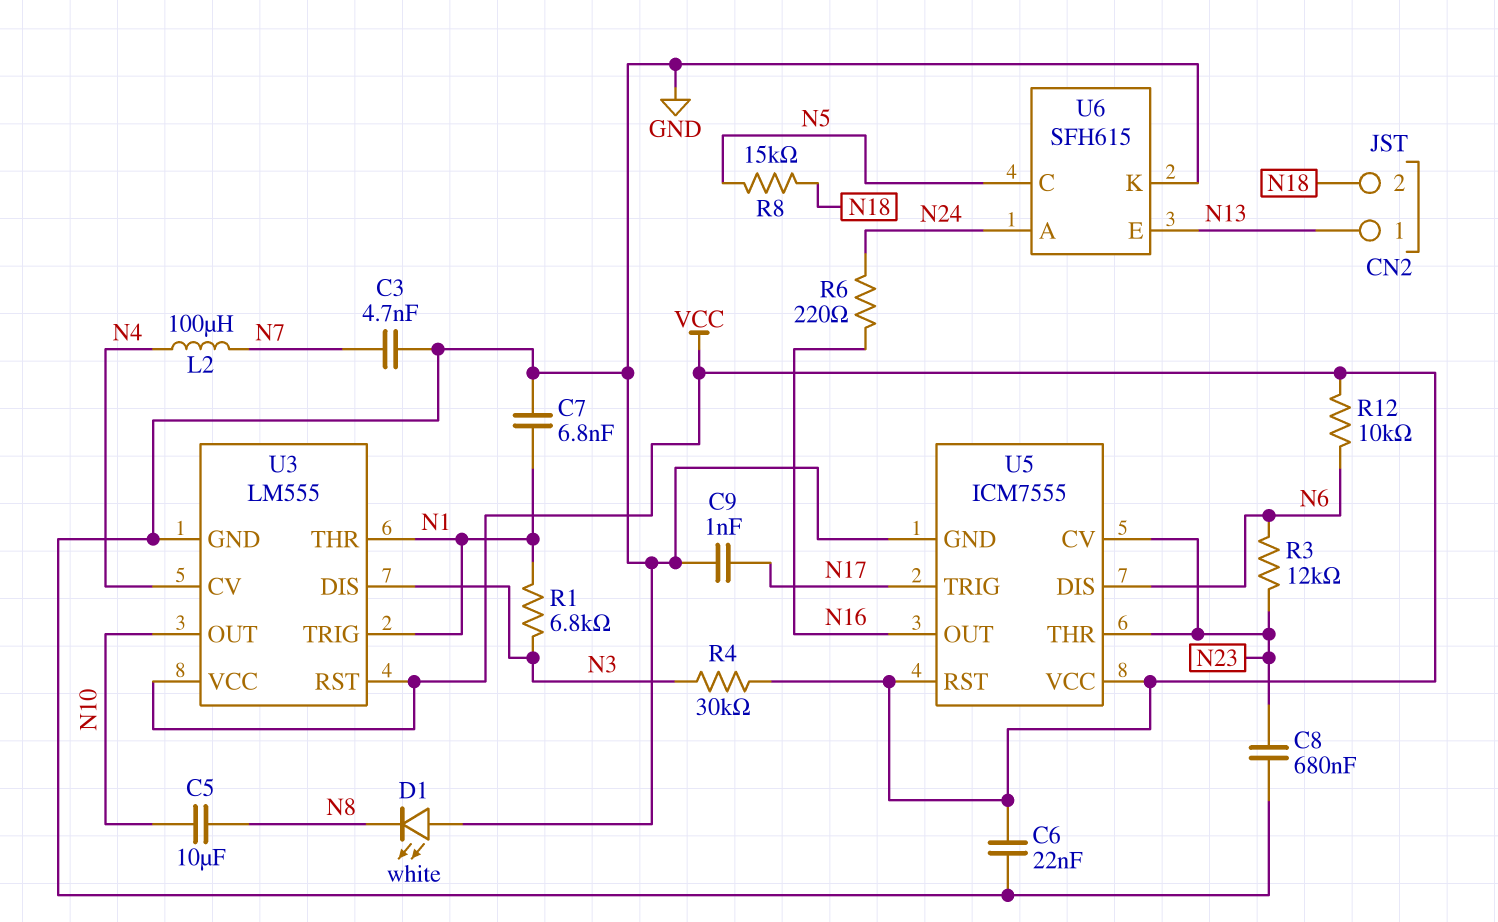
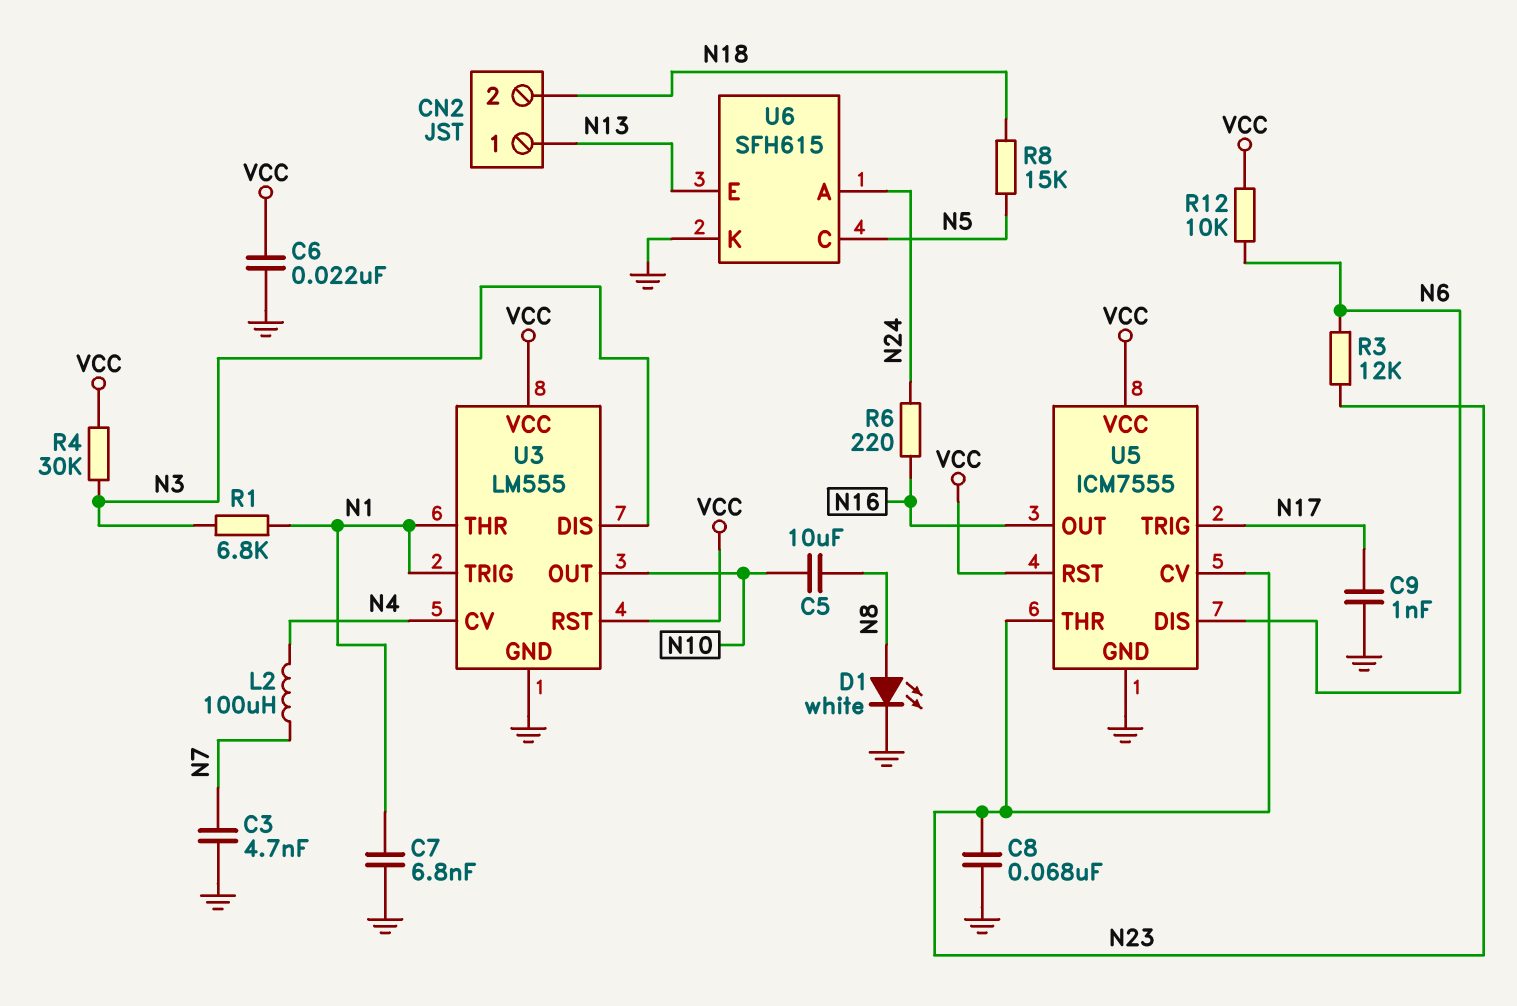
C8: 680nF (GND, N23) -> 68nF (GND, N23)
D1: LED white (A GND, K N8) -> LED white (A N8, K GND)

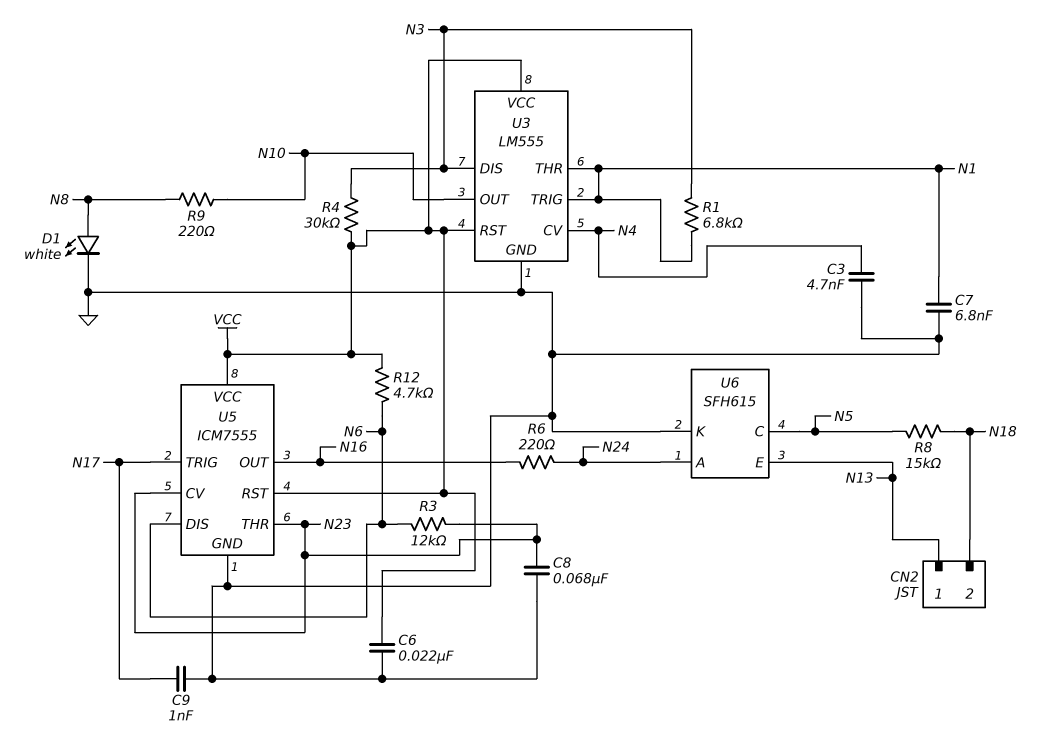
C3: 4.7nF (GND, N7) -> 4.7nF (GND, N4)
C5: 10uF (N8, N10) -> none
L2: 100uH (N4, N7) -> none
R9: none -> 220 (N8, N10)
R12: 10k (N6, VCC) -> 4.7k (N6, VCC)

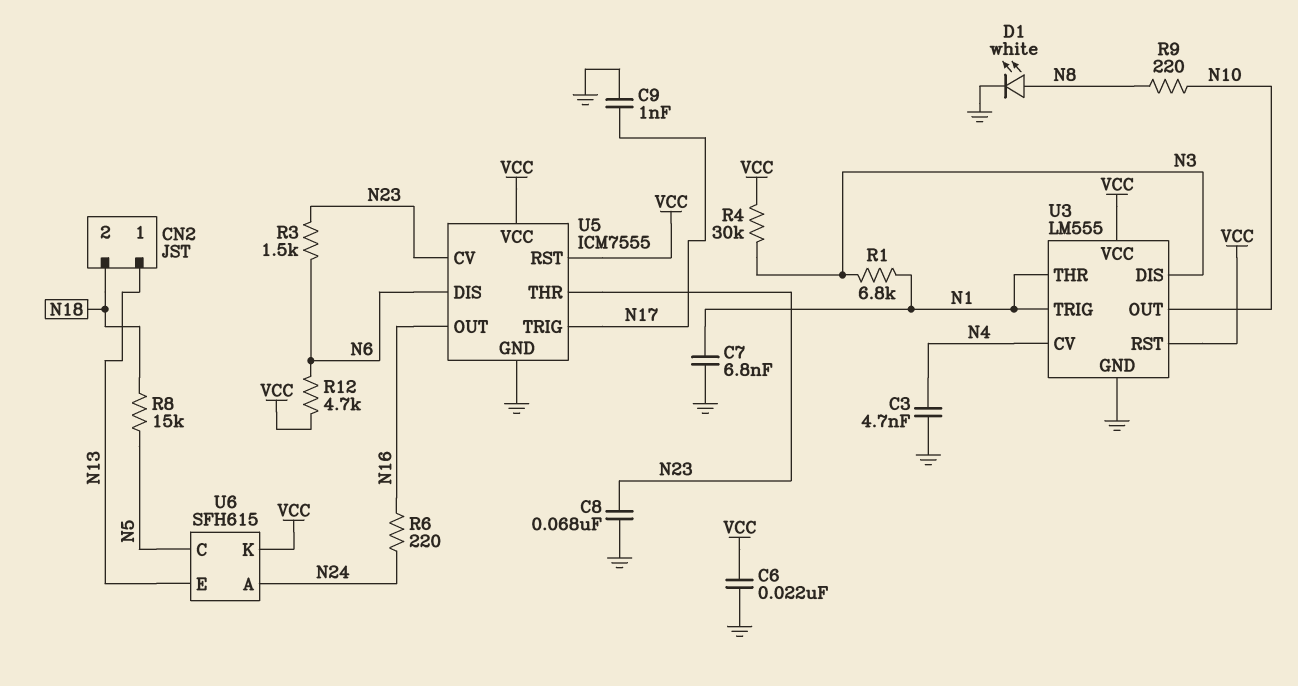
R3: 12k (N6, N23) -> 1.5k (N6, N23)
U6 pin K: GND -> VCC

